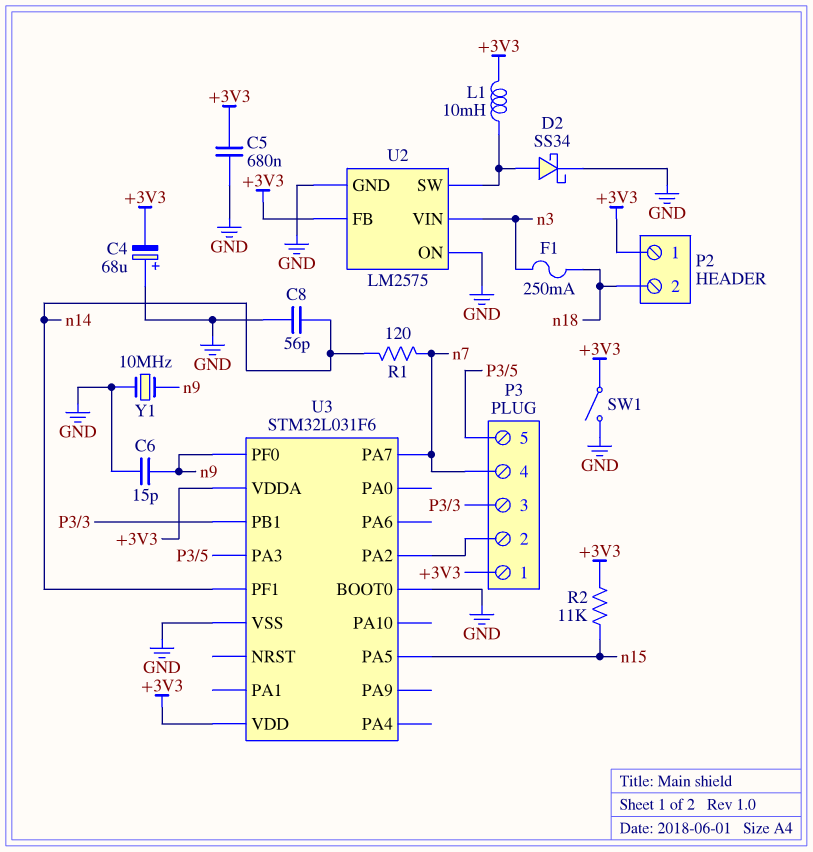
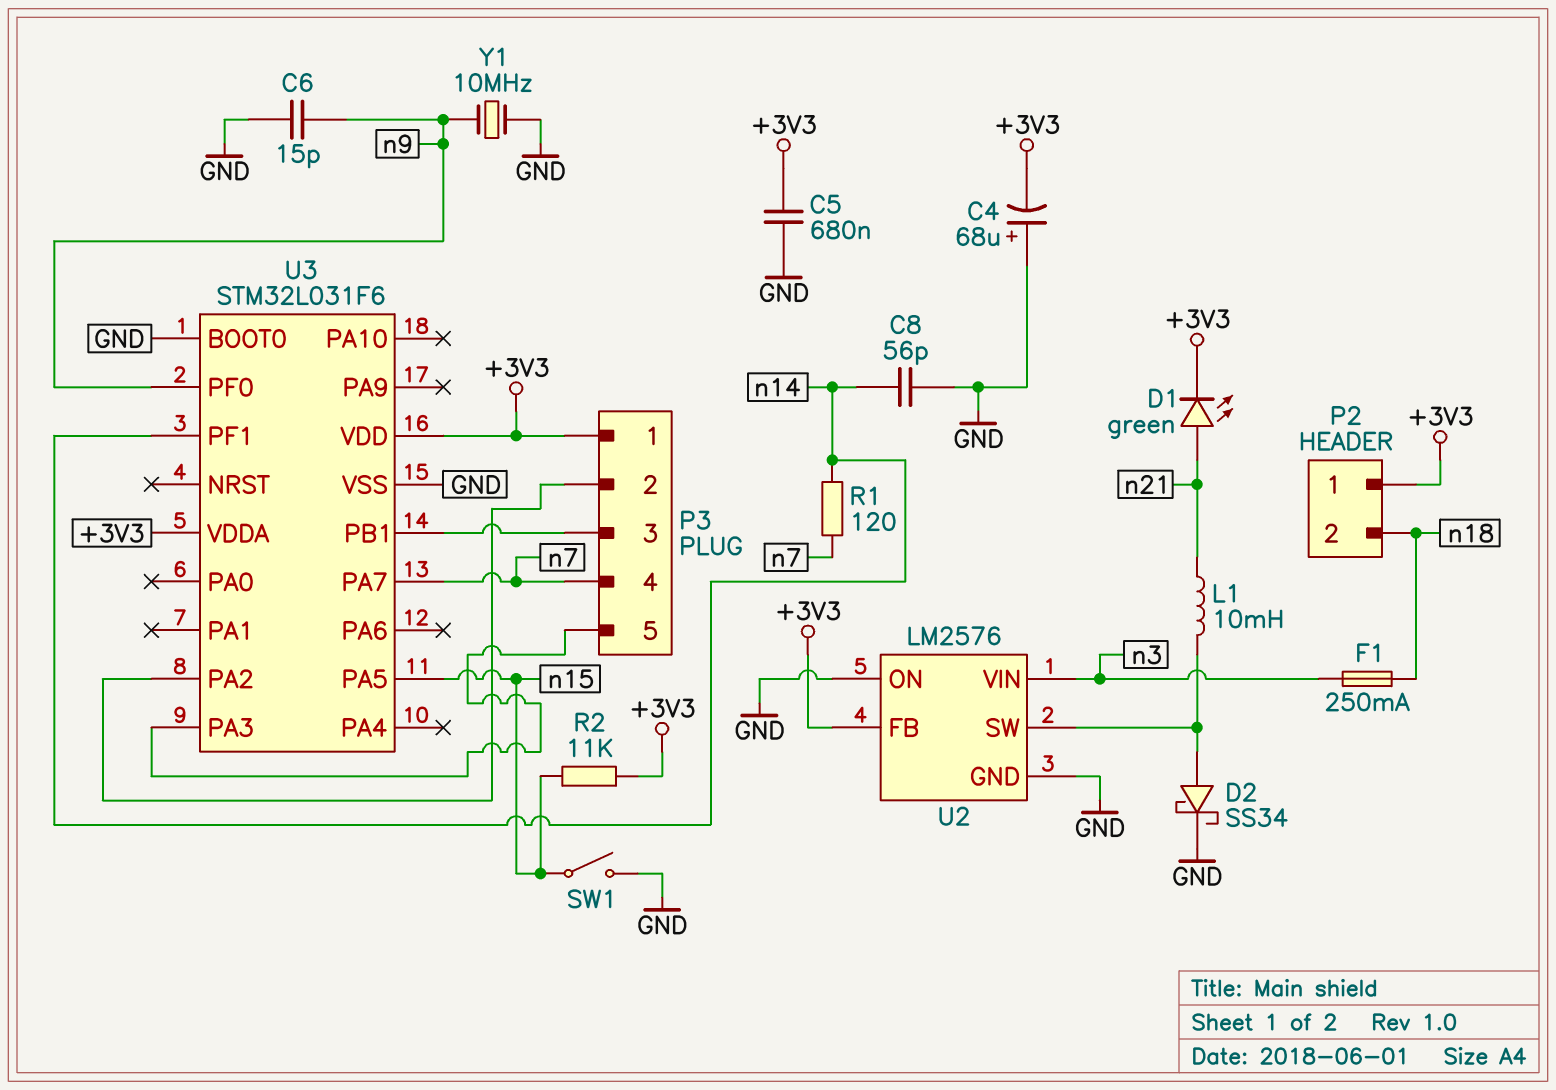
D1: none -> LED green (A n21, K +3V3)
L1: 10mH (+3V3, U2/SW) -> 10mH (U2/SW, n21)
SW1: switch (+3V3, GND) -> switch (GND, n15)
U2: LM2575 -> LM2576

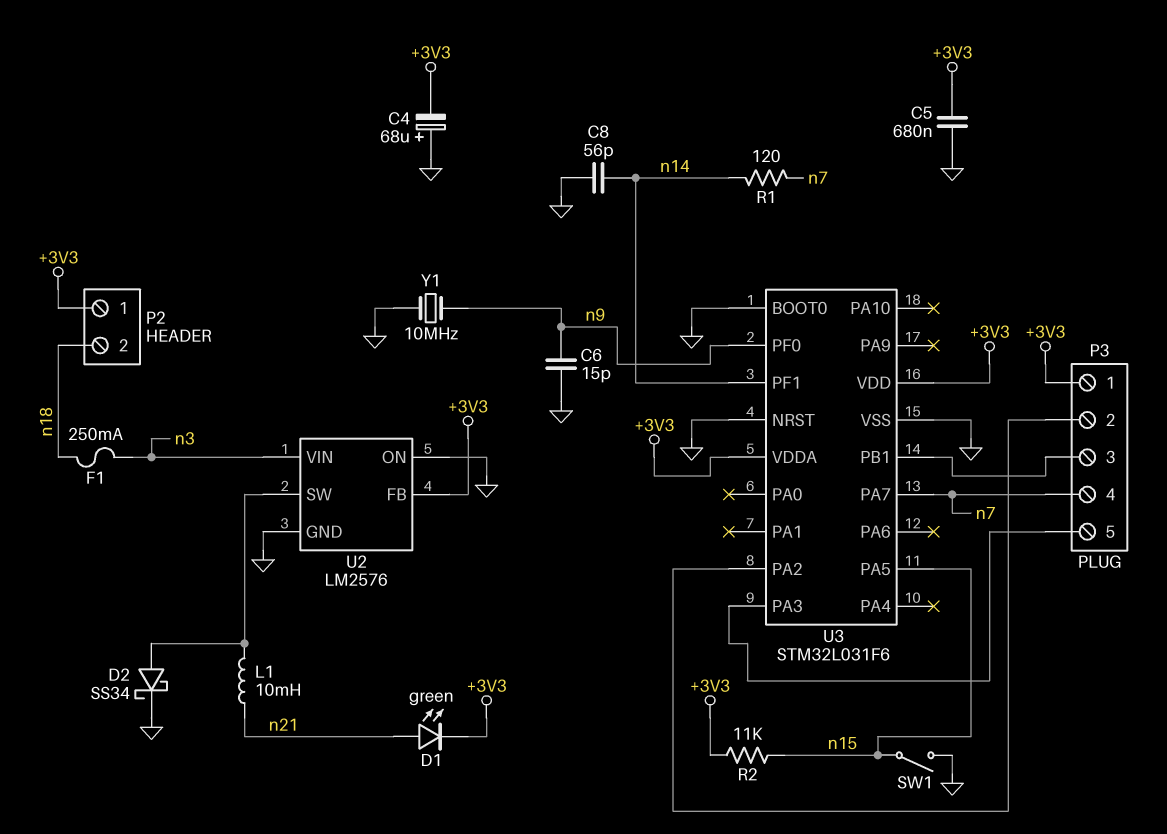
U3 pin NRST: none -> GND

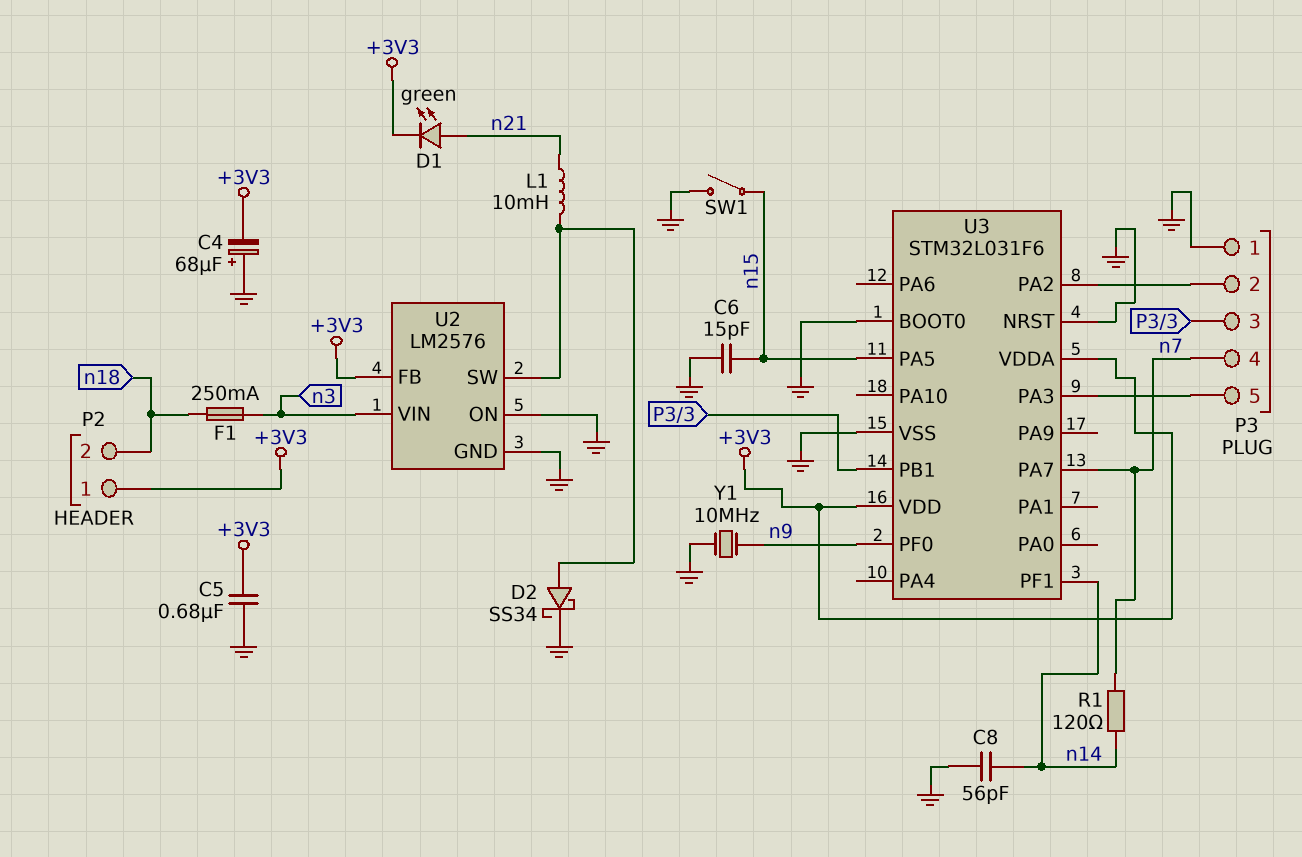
C6: 15pF (GND, n9) -> 15pF (GND, n15)
P3 pin 1: +3V3 -> GND
R2: 11k (+3V3, n15) -> none

